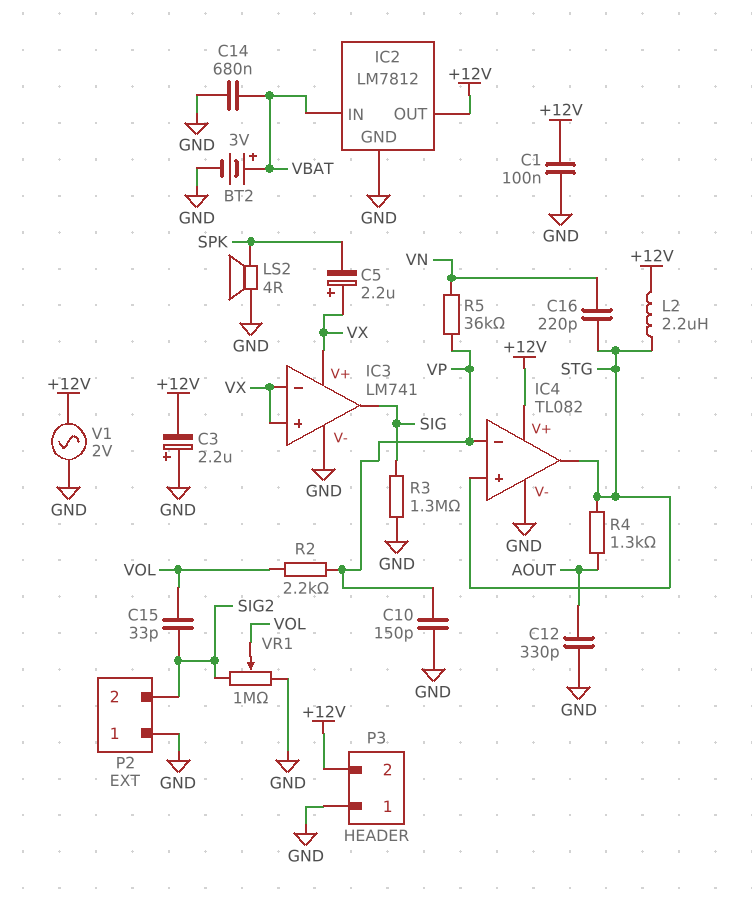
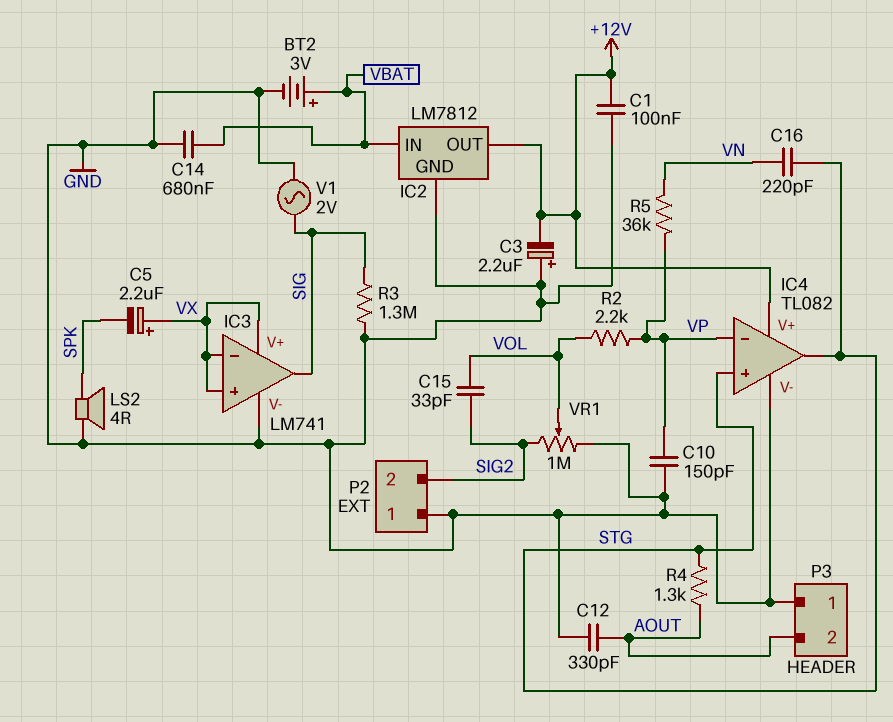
L2: 2.2uH (+12V, STG) -> none
P3 pin 2: +12V -> AOUT
V1: AC 2V (+12V, GND) -> AC 2V (GND, SIG)

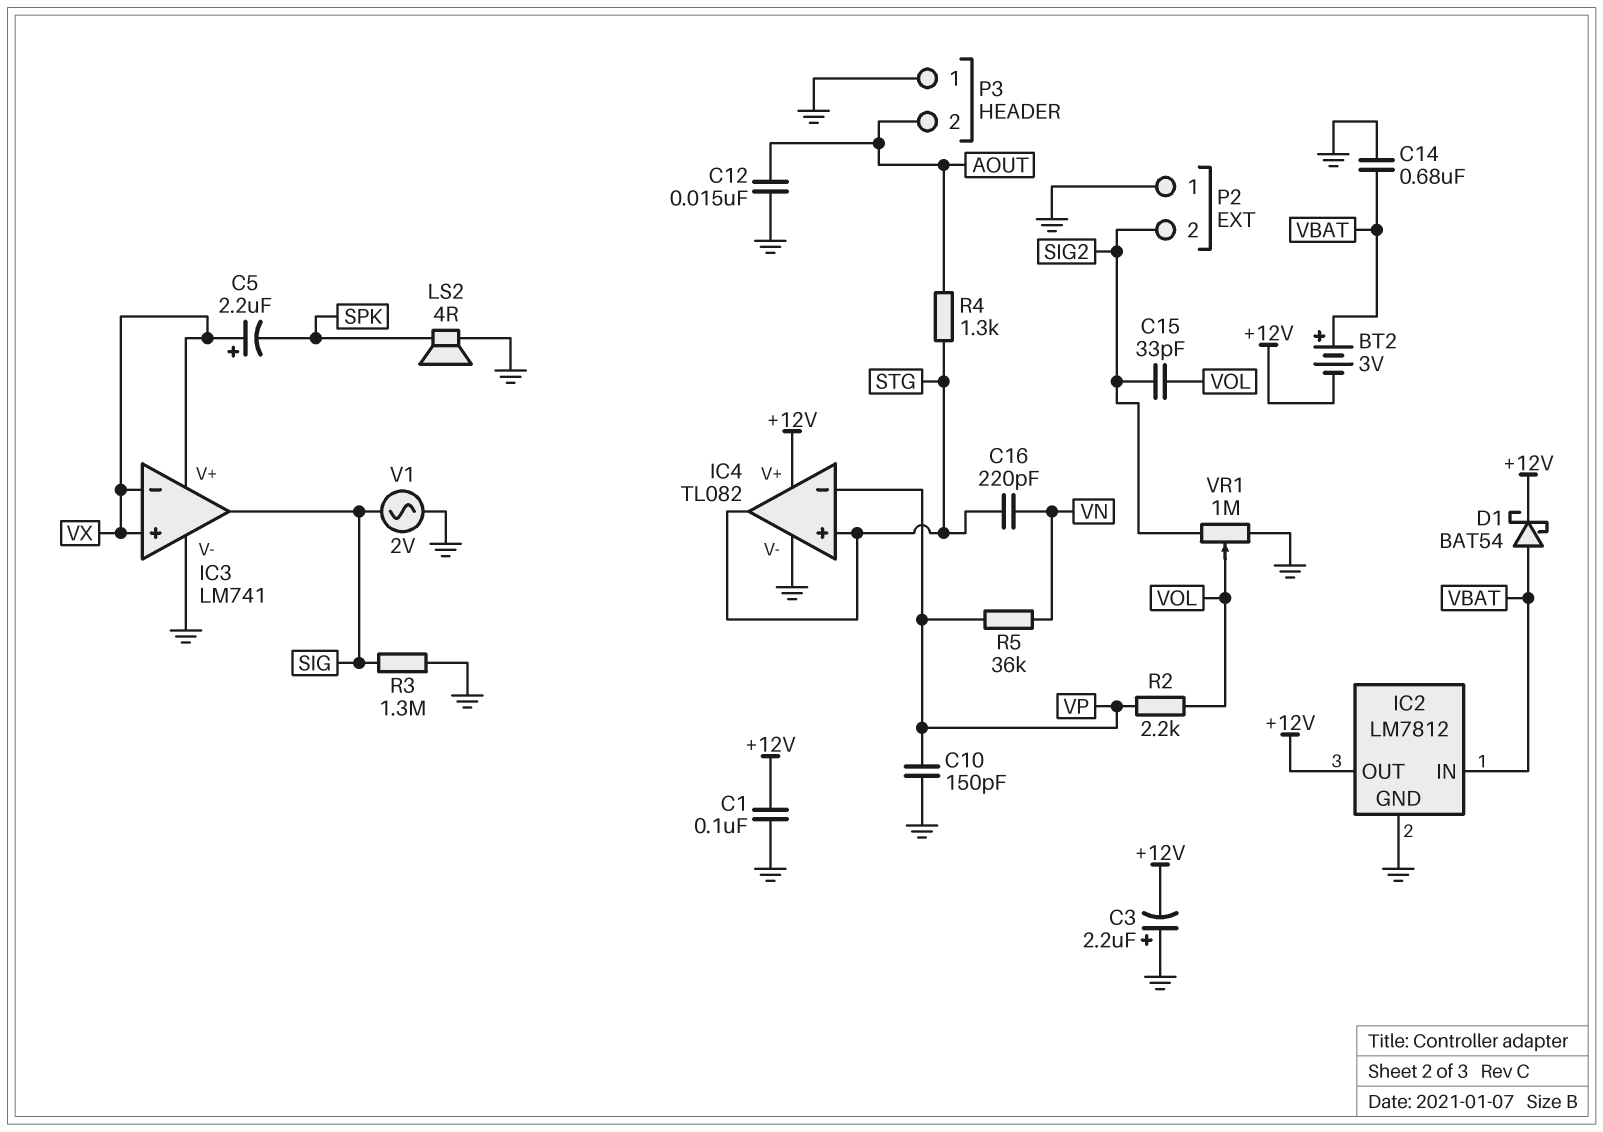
BT2: 3V (plus VBAT, minus GND) -> 3V (plus VBAT, minus +12V)
C12: 330pF (AOUT, GND) -> 15nF (AOUT, GND)
D1: none -> schottky BAT54 (A VBAT, K +12V)

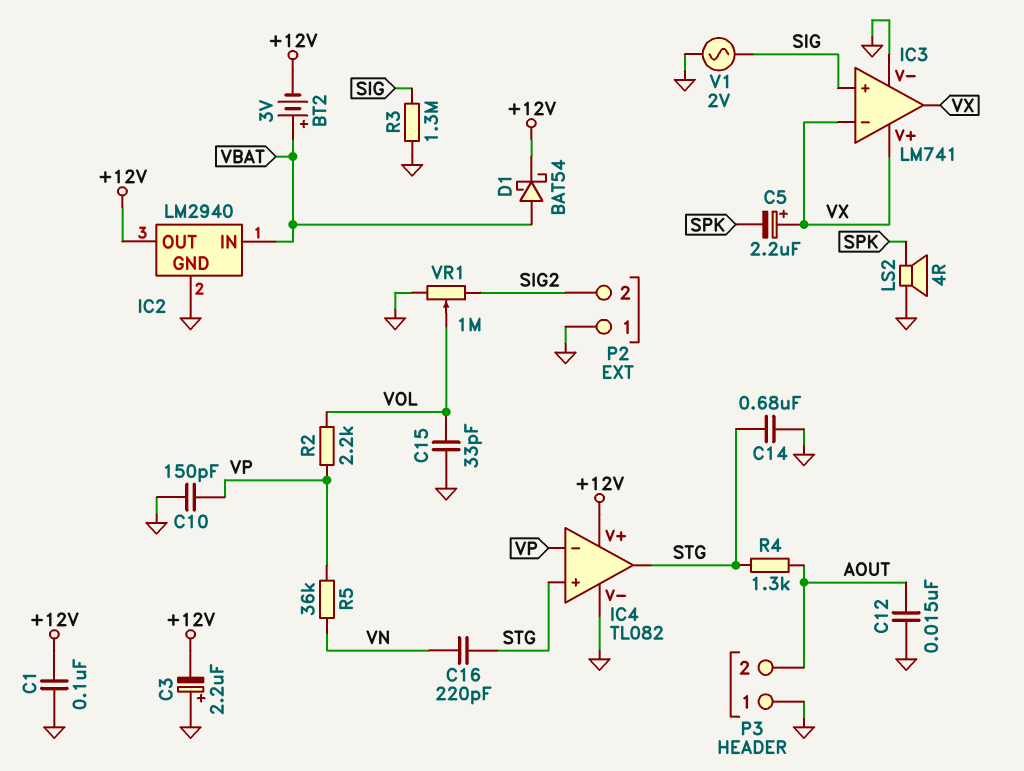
C14: 680nF (GND, VBAT) -> 680nF (GND, STG)
C15: 33pF (SIG2, VOL) -> 33pF (GND, VOL)
IC2: LM7812 -> LM2940
IC3 pin in+: VX -> SIG
IC3 pin out: SIG -> VX

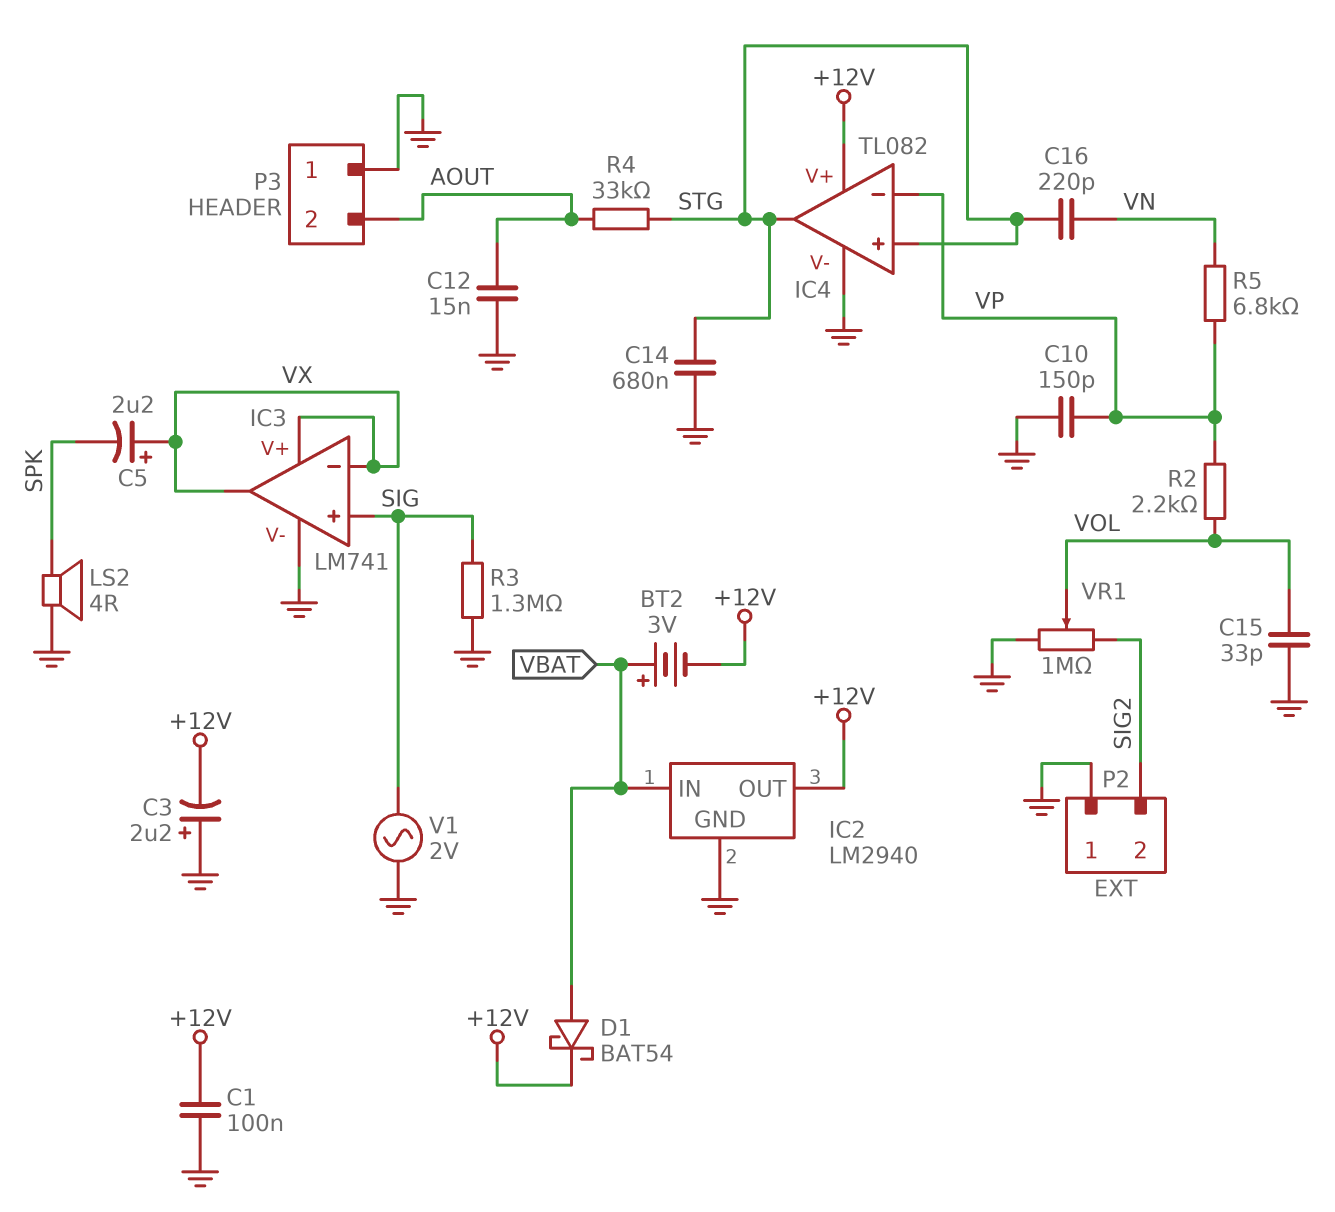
R4: 1.3k (AOUT, STG) -> 33k (AOUT, STG)
R5: 36k (VN, VP) -> 6.8k (VN, VP)

